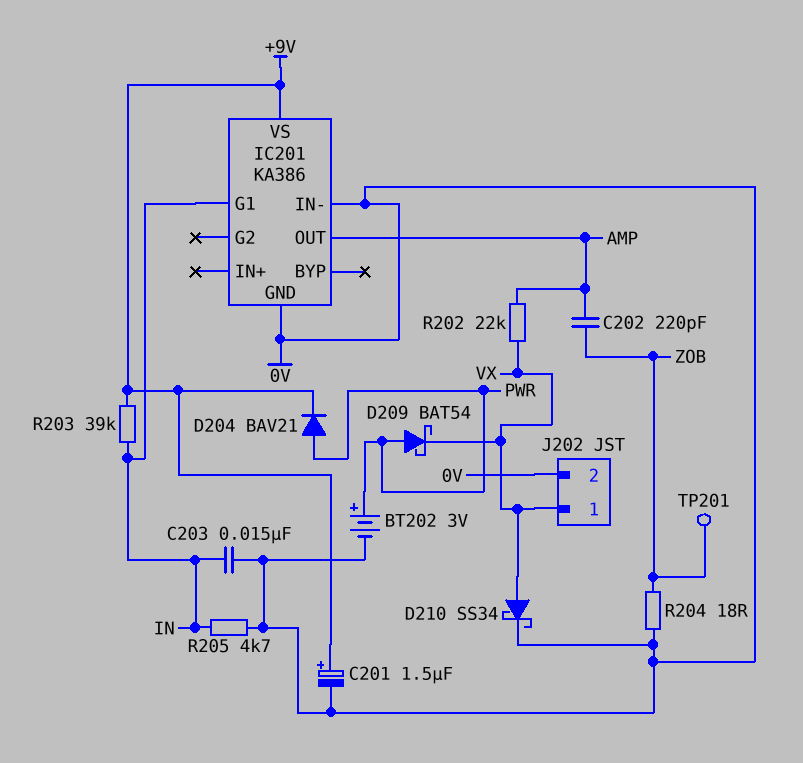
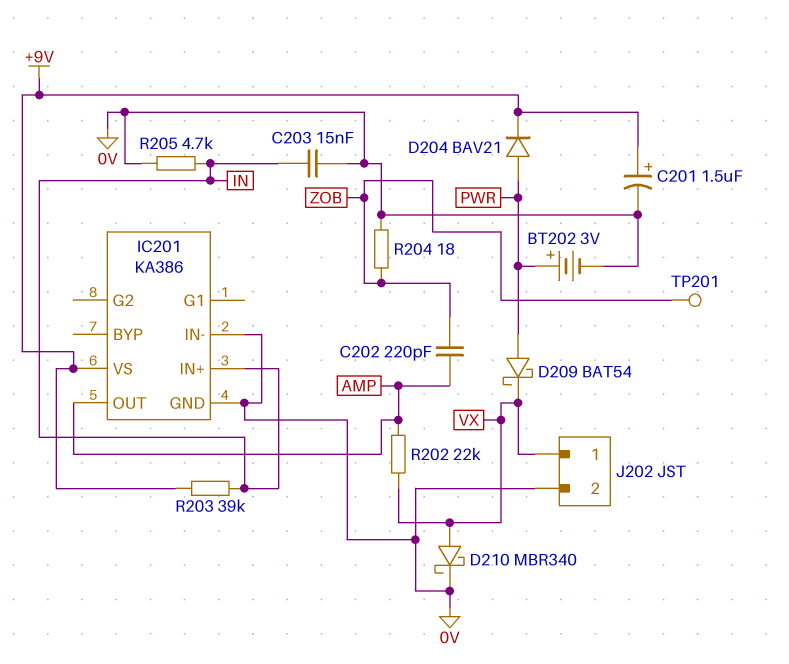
D210: schottky SS34 (A VX, K 0V) -> schottky MBR340 (A VX, K 0V)
IC201 pin G1: IN -> none
IC201 pin IN+: none -> IN

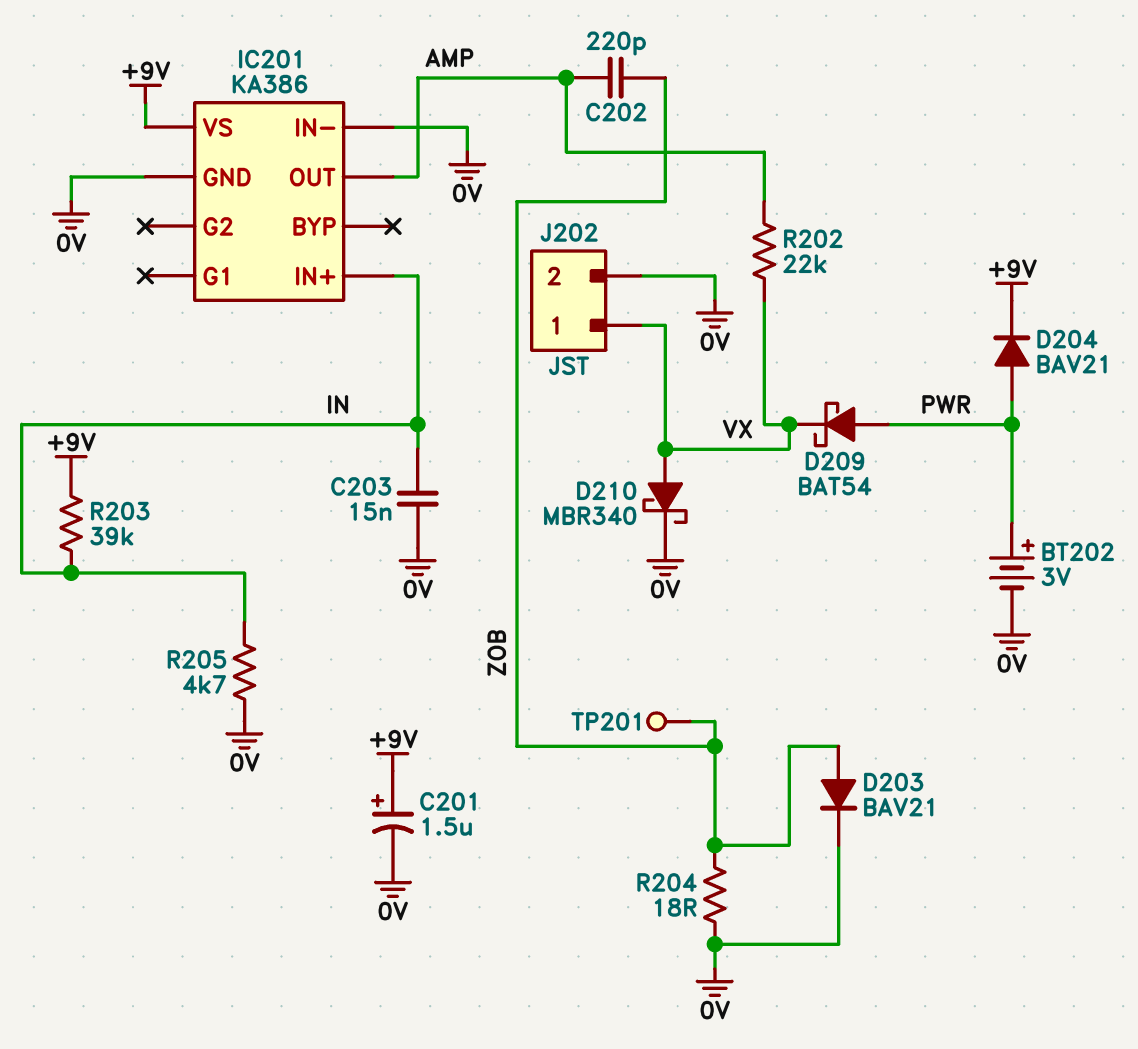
D203: none -> diode BAV21 (A ZOB, K 0V)

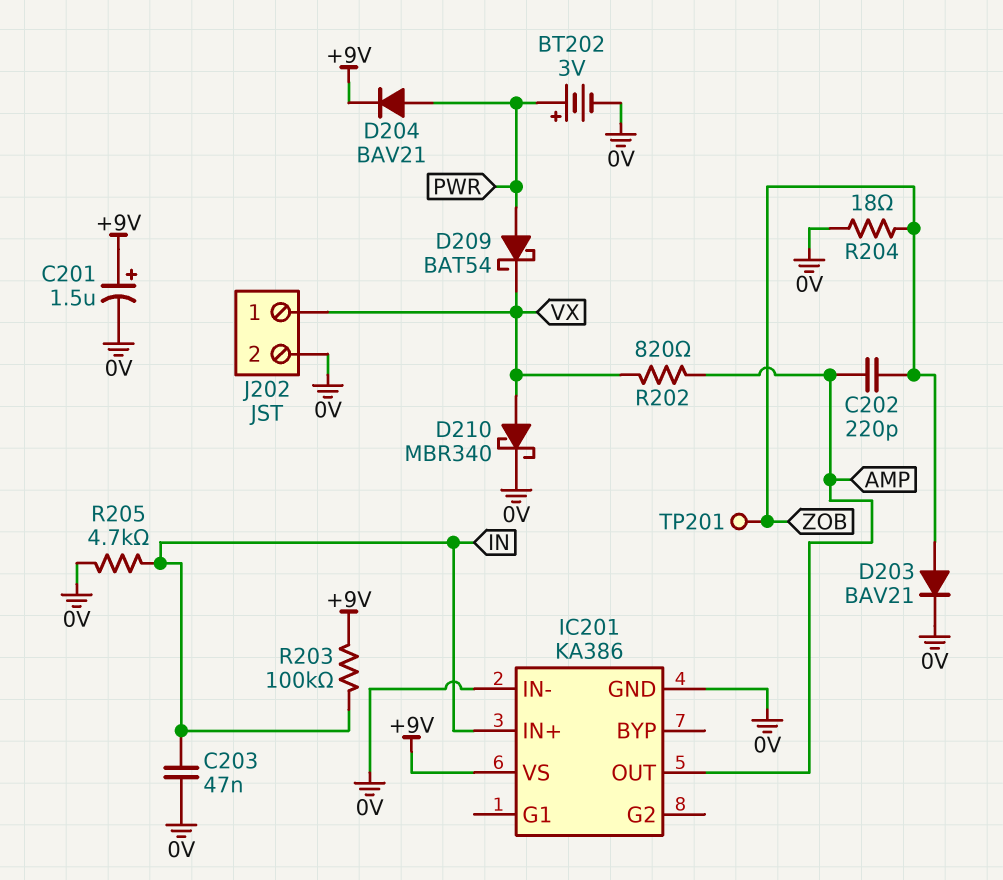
C203: 15nF (0V, IN) -> 47nF (0V, IN)
R202: 22k (AMP, VX) -> 820 (AMP, VX)
R203: 39k (+9V, IN) -> 100k (+9V, IN)

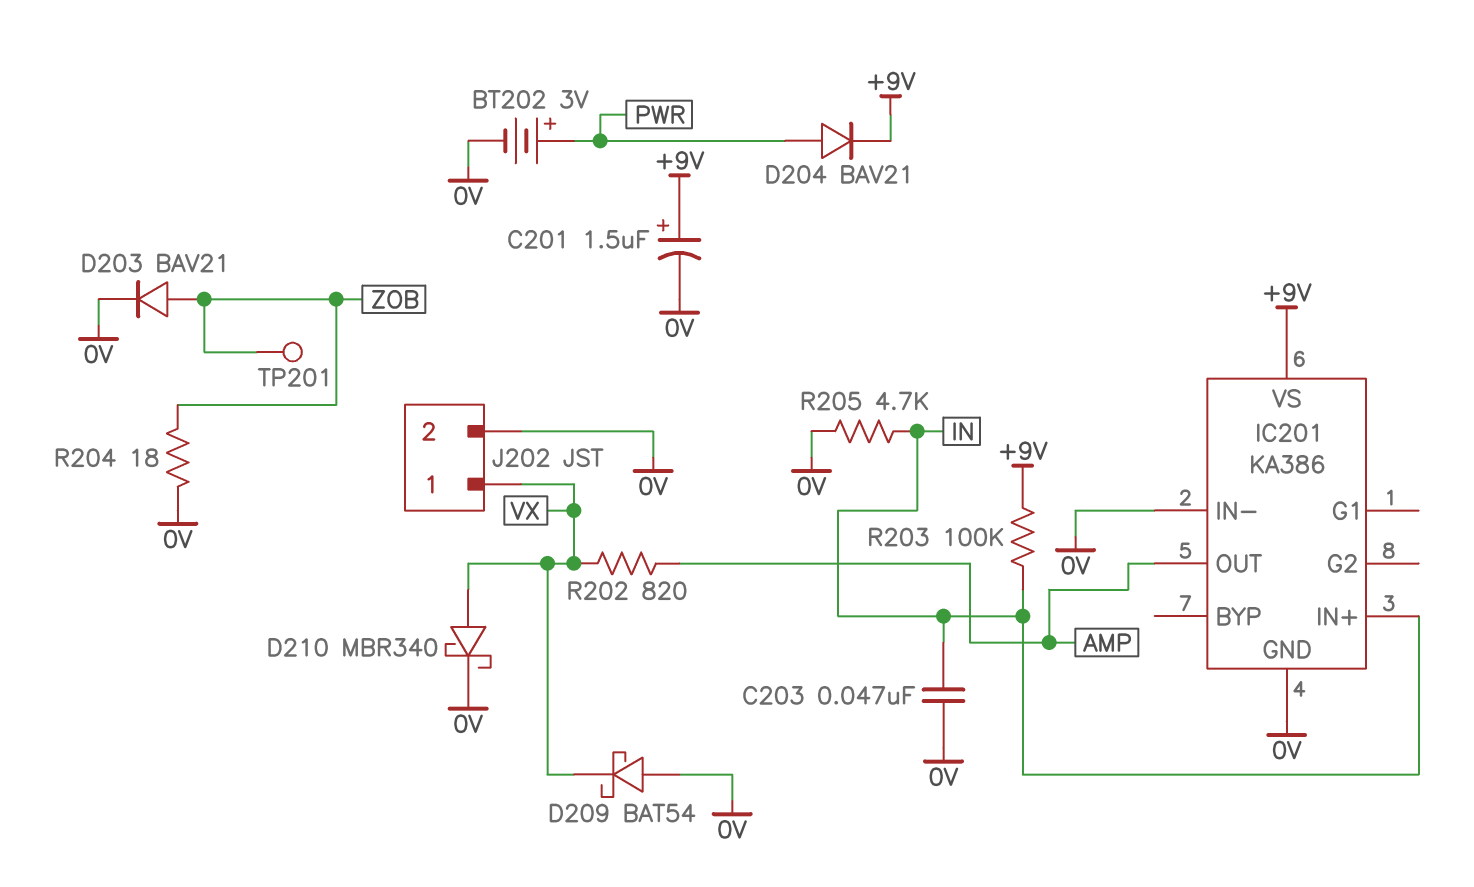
C202: 220pF (AMP, ZOB) -> none
D209: schottky BAT54 (A PWR, K VX) -> schottky BAT54 (A 0V, K VX)

